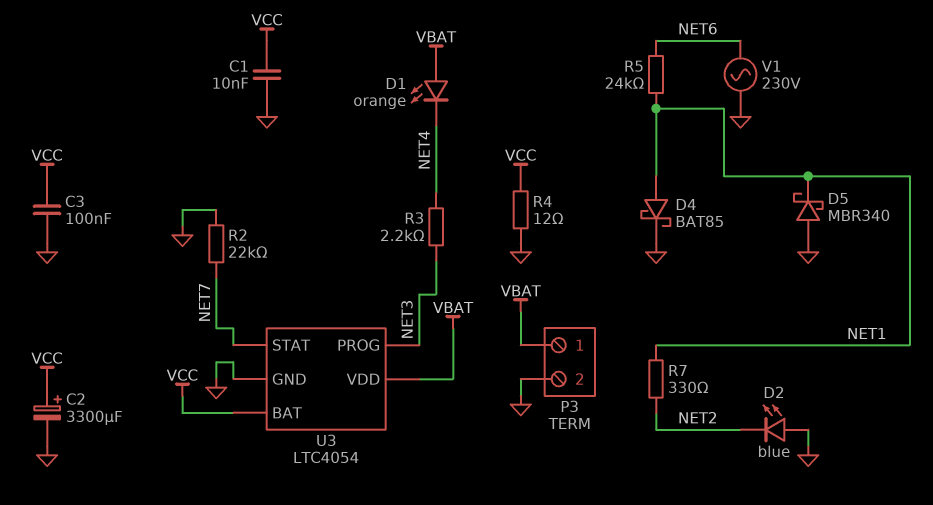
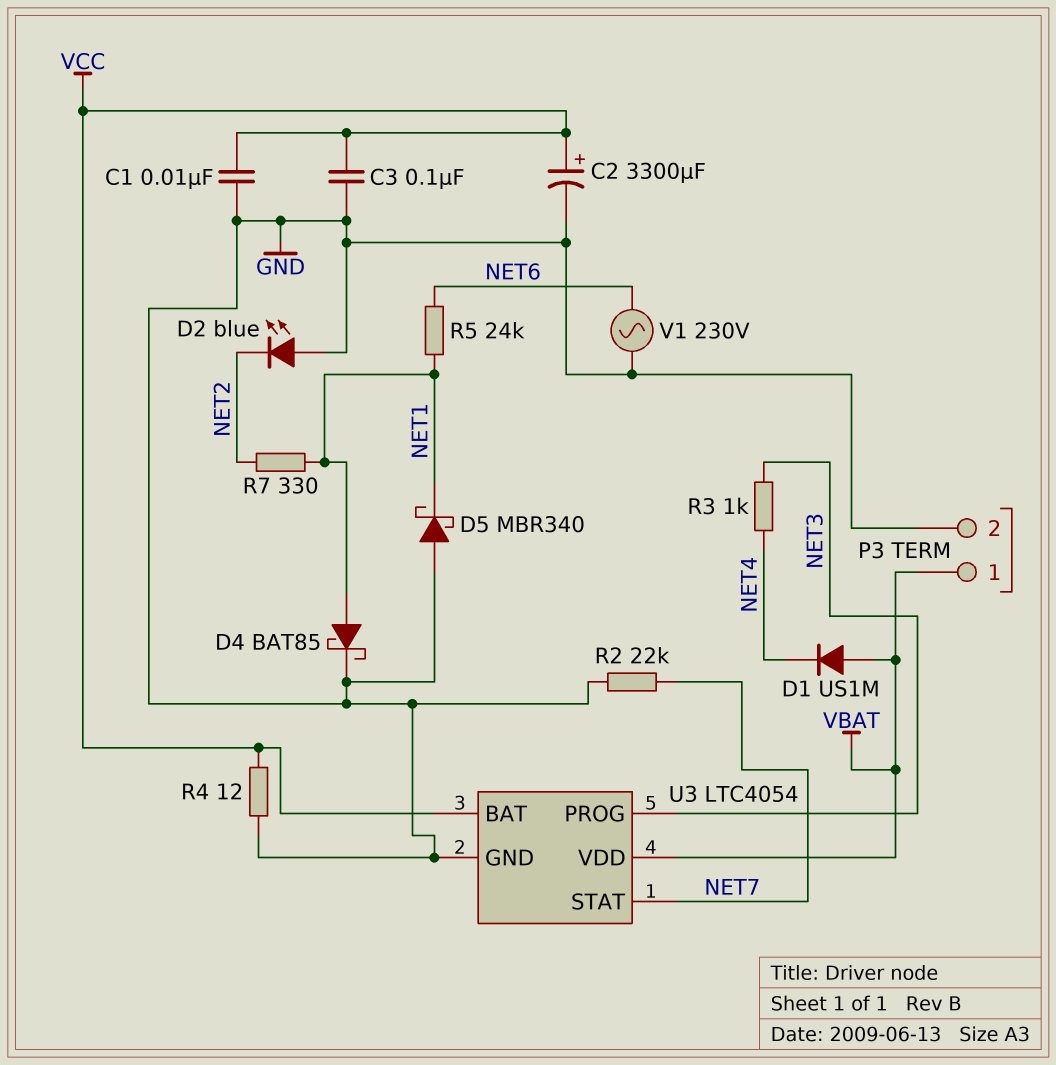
D1: LED orange (A VBAT, K NET4) -> diode US1M (A VBAT, K NET4)
R3: 2.2k (NET3, NET4) -> 1k (NET3, NET4)

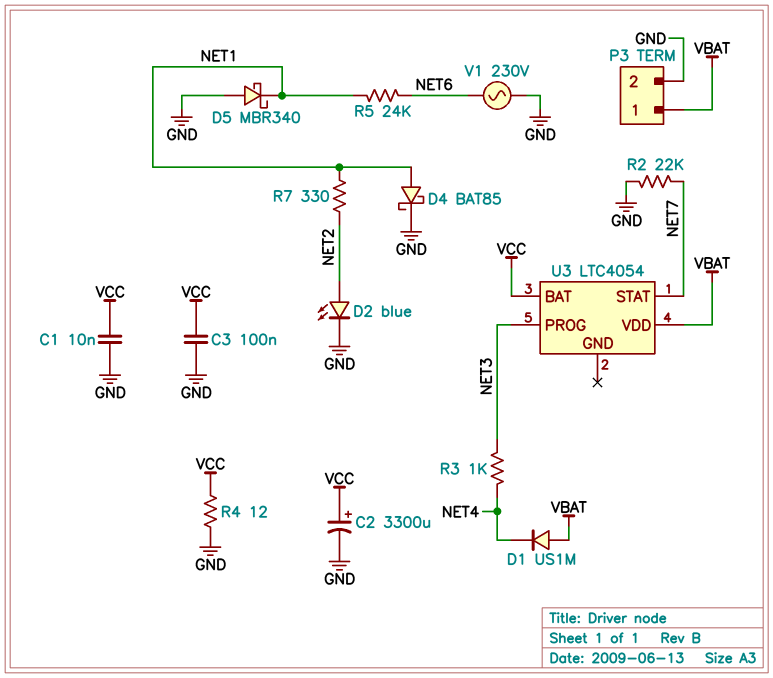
D2: LED blue (A GND, K NET2) -> LED blue (A NET2, K GND)
U3 pin GND: GND -> none

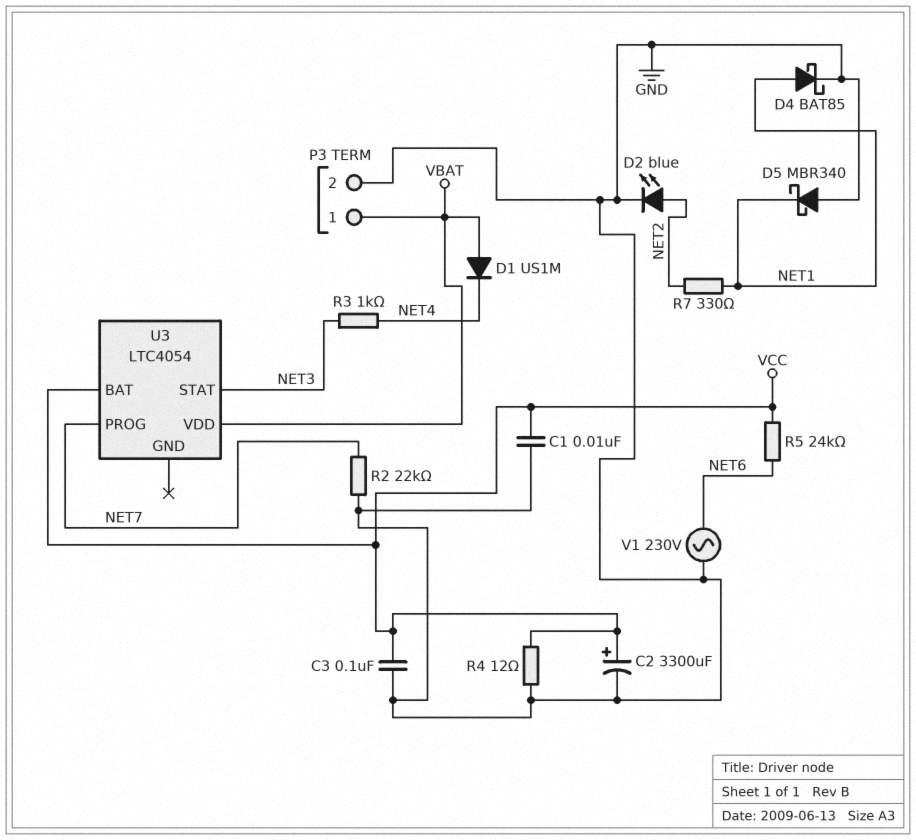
R5: 24k (NET1, NET6) -> 24k (NET6, VCC)
U3 pin PROG: NET3 -> NET7
U3 pin STAT: NET7 -> NET3

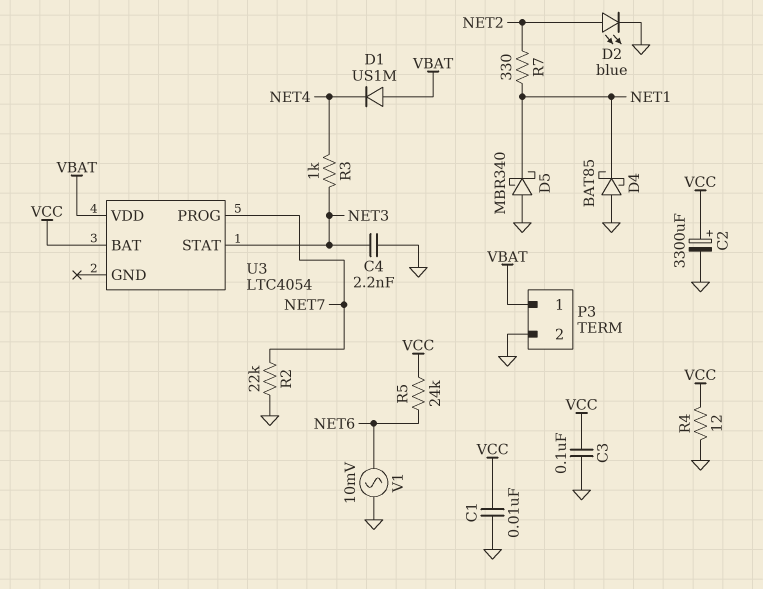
C4: none -> 2.2nF (GND, NET3)
D4: schottky BAT85 (A NET1, K GND) -> schottky BAT85 (A GND, K NET1)
V1: AC 230V (GND, NET6) -> AC 10mV (GND, NET6)

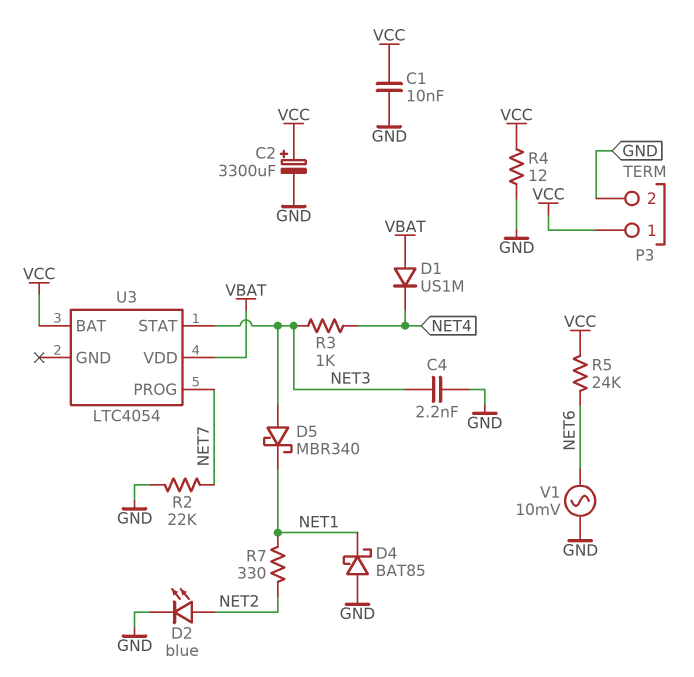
C3: 100nF (GND, VCC) -> none
D5: schottky MBR340 (A GND, K NET1) -> schottky MBR340 (A NET3, K NET1)
P3 pin 1: VBAT -> VCC

